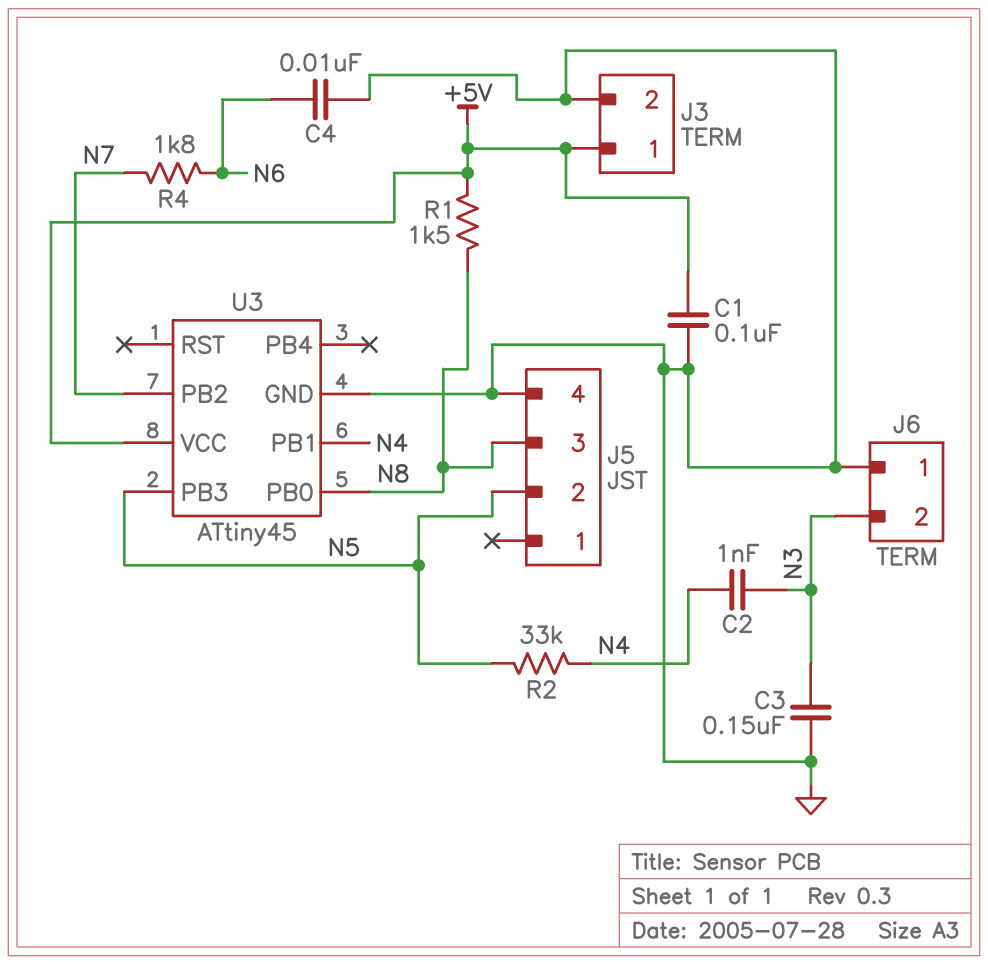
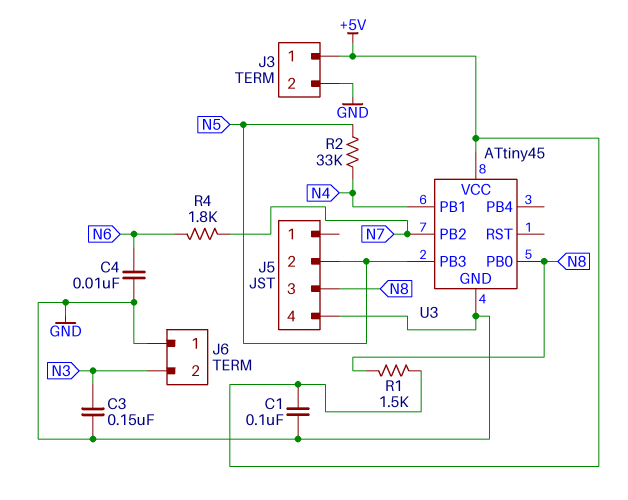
C2: 1nF (N3, N4) -> none

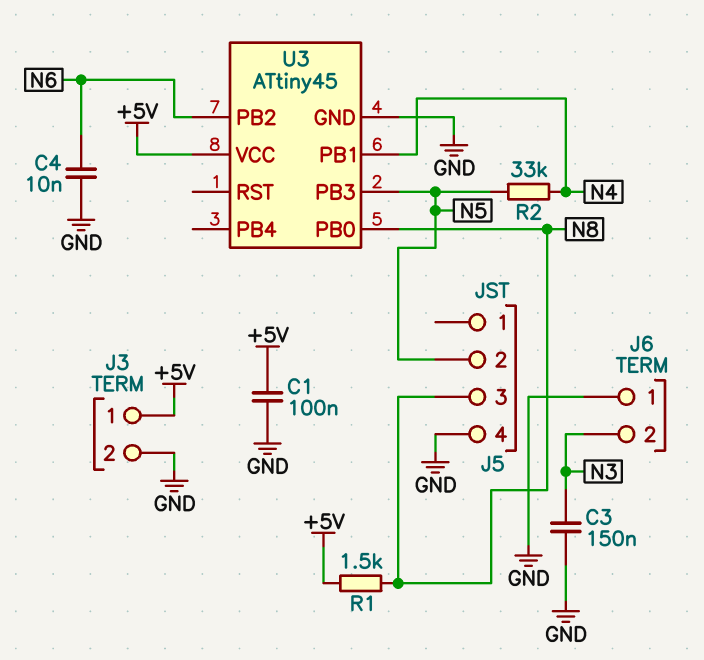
R4: 1.8k (N6, N7) -> none
U3 pin PB2: N7 -> N6

